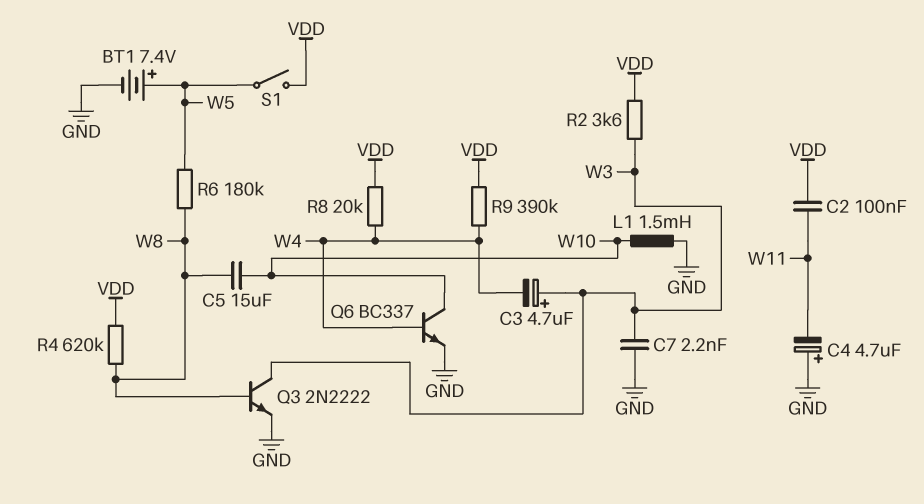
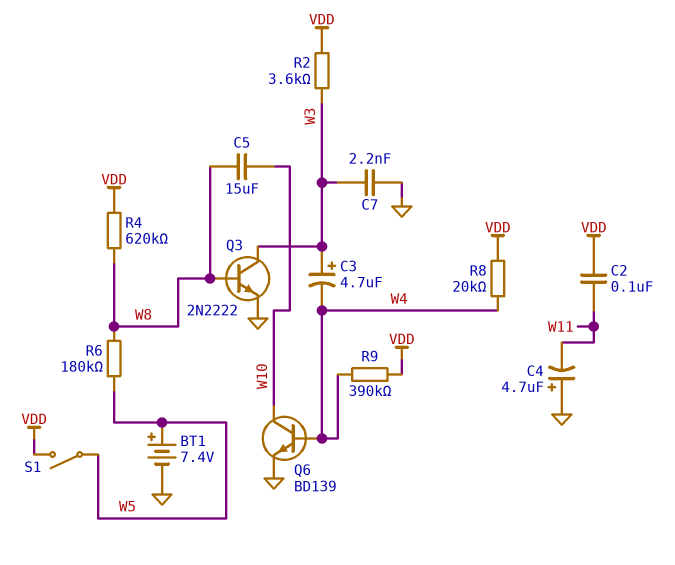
L1: 1.5mH (GND, W10) -> none
Q6: NPN BC337 (B W4, C W10, E GND) -> NPN BD139 (B W4, C W10, E GND)

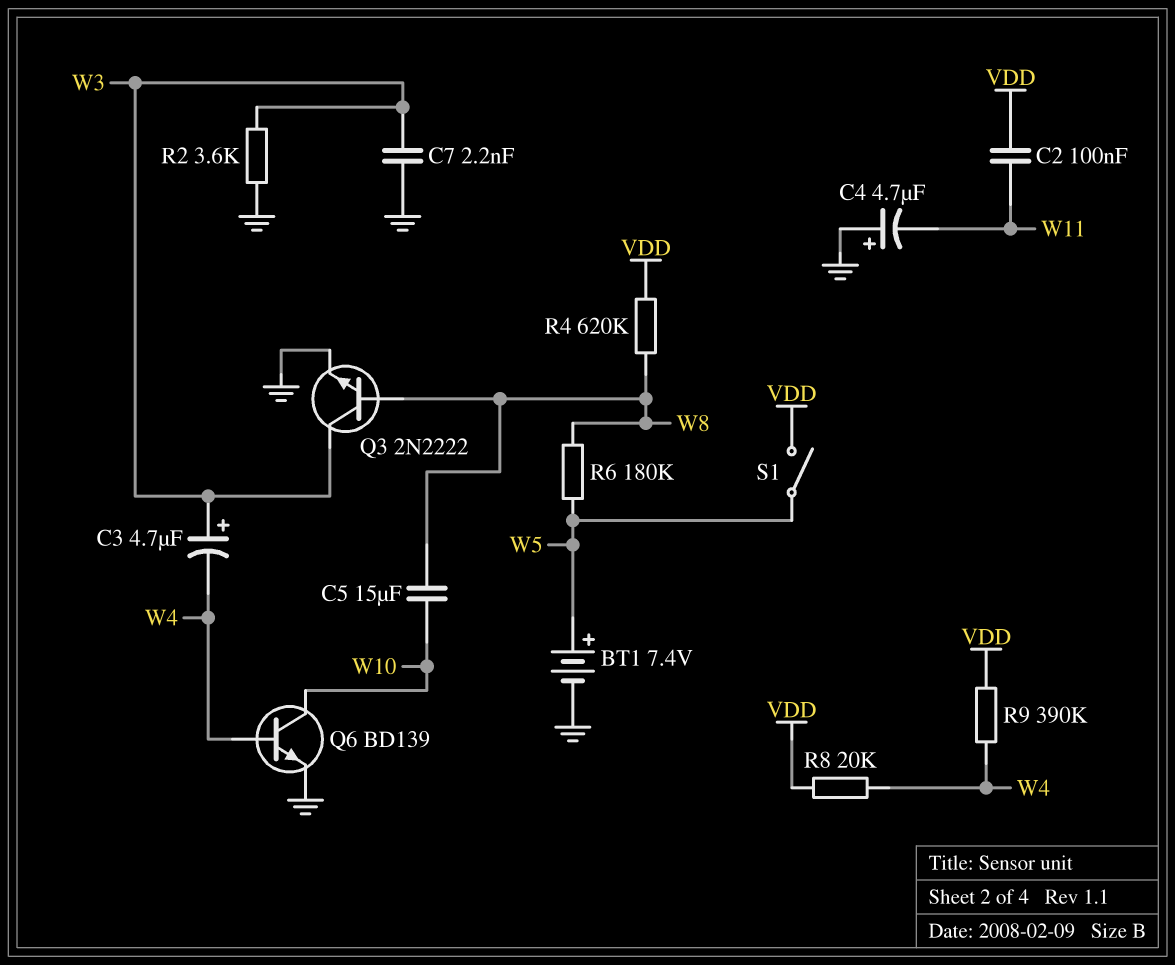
R2: 3.6k (VDD, W3) -> 3.6k (GND, W3)

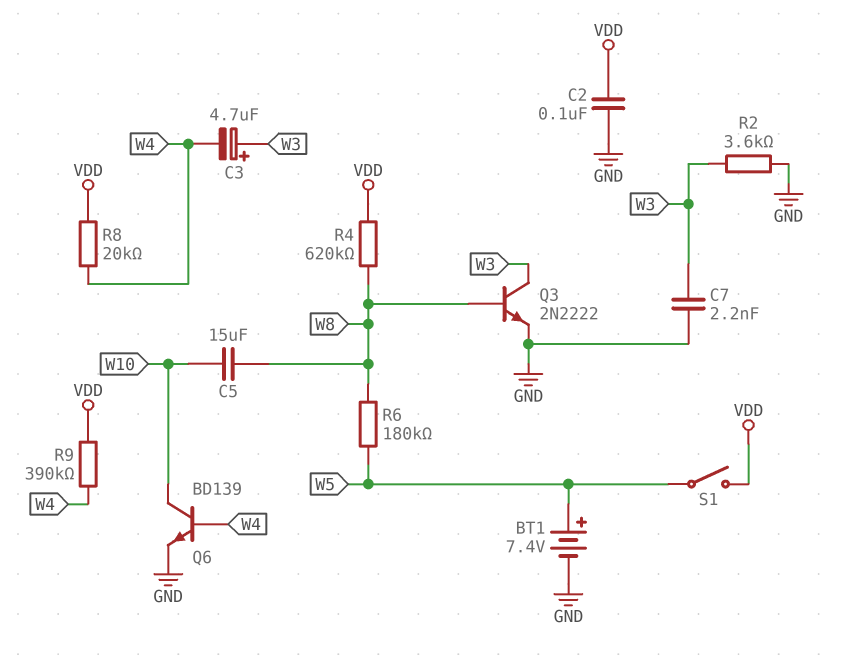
C2: 100nF (VDD, W11) -> 100nF (GND, VDD)
C4: 4.7uF (plus GND, minus W11) -> none

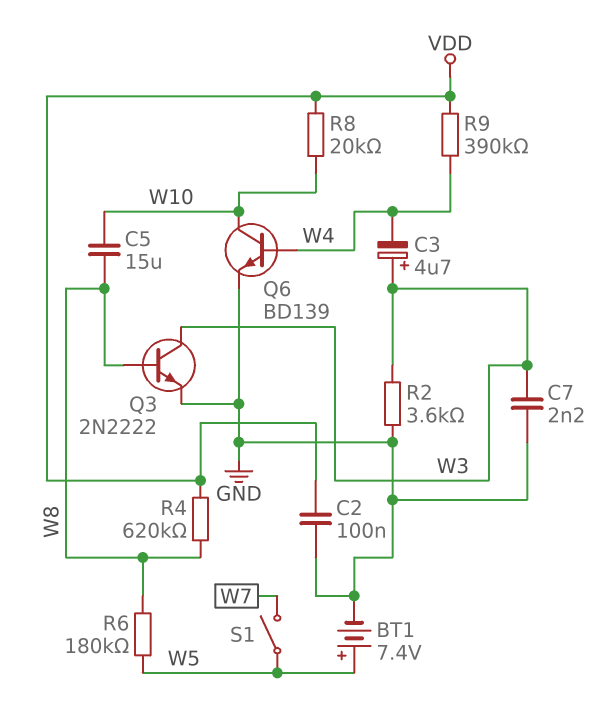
R8: 20k (VDD, W4) -> 20k (VDD, W10)
S1: switch (VDD, W5) -> switch (W5, W7)

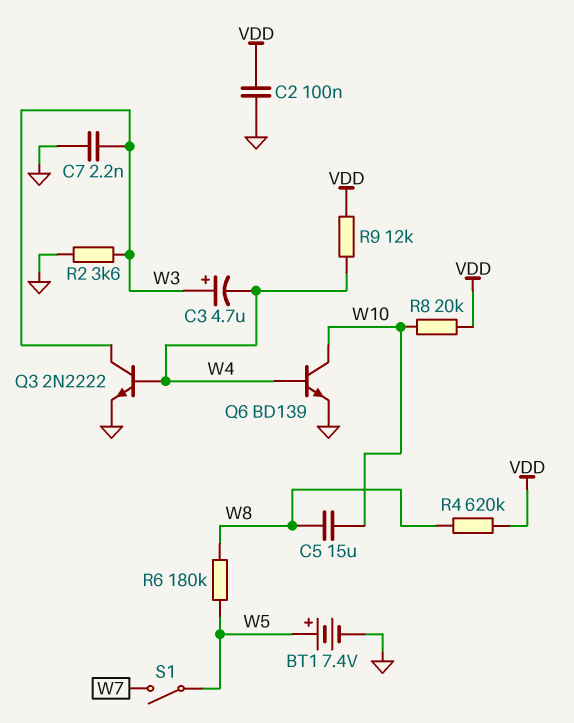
Q3: NPN 2N2222 (B W8, C W3, E GND) -> NPN 2N2222 (B W4, C W3, E GND)
R9: 390k (VDD, W4) -> 12k (VDD, W4)

